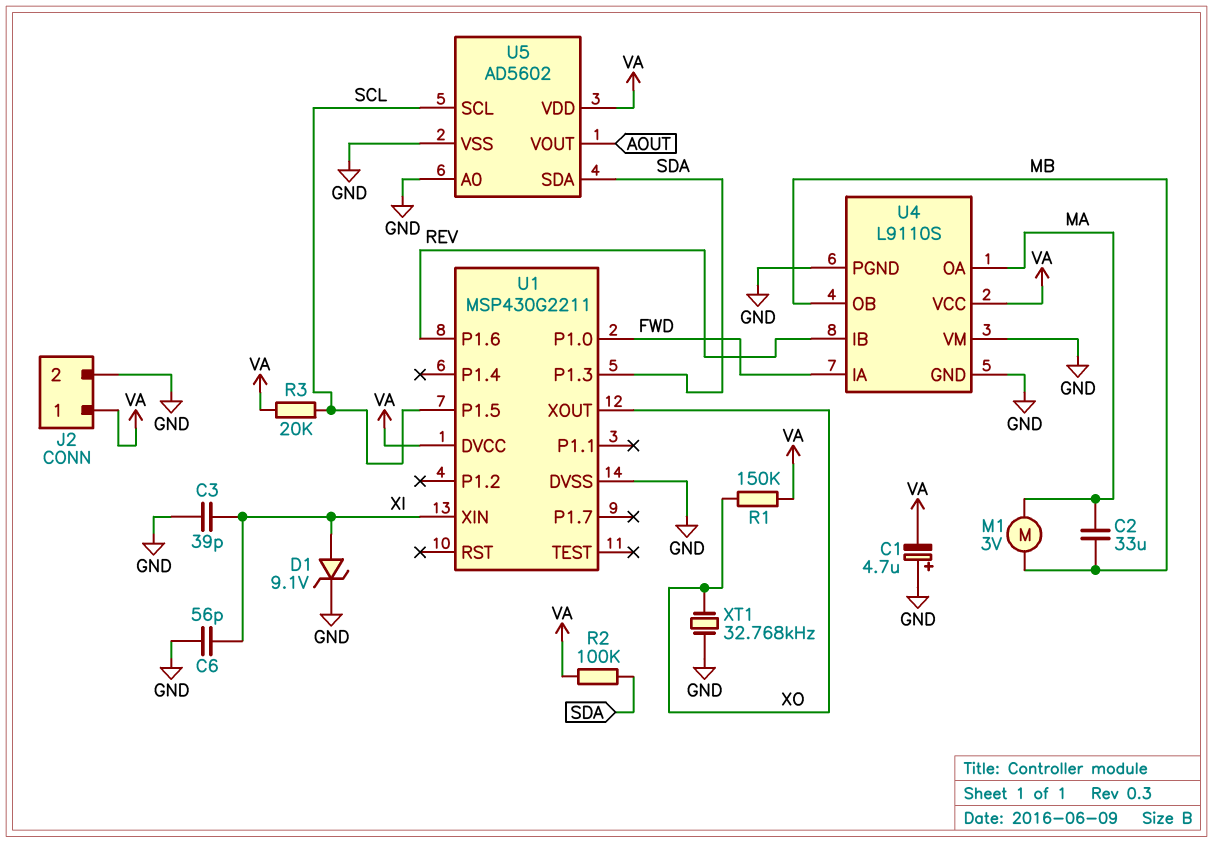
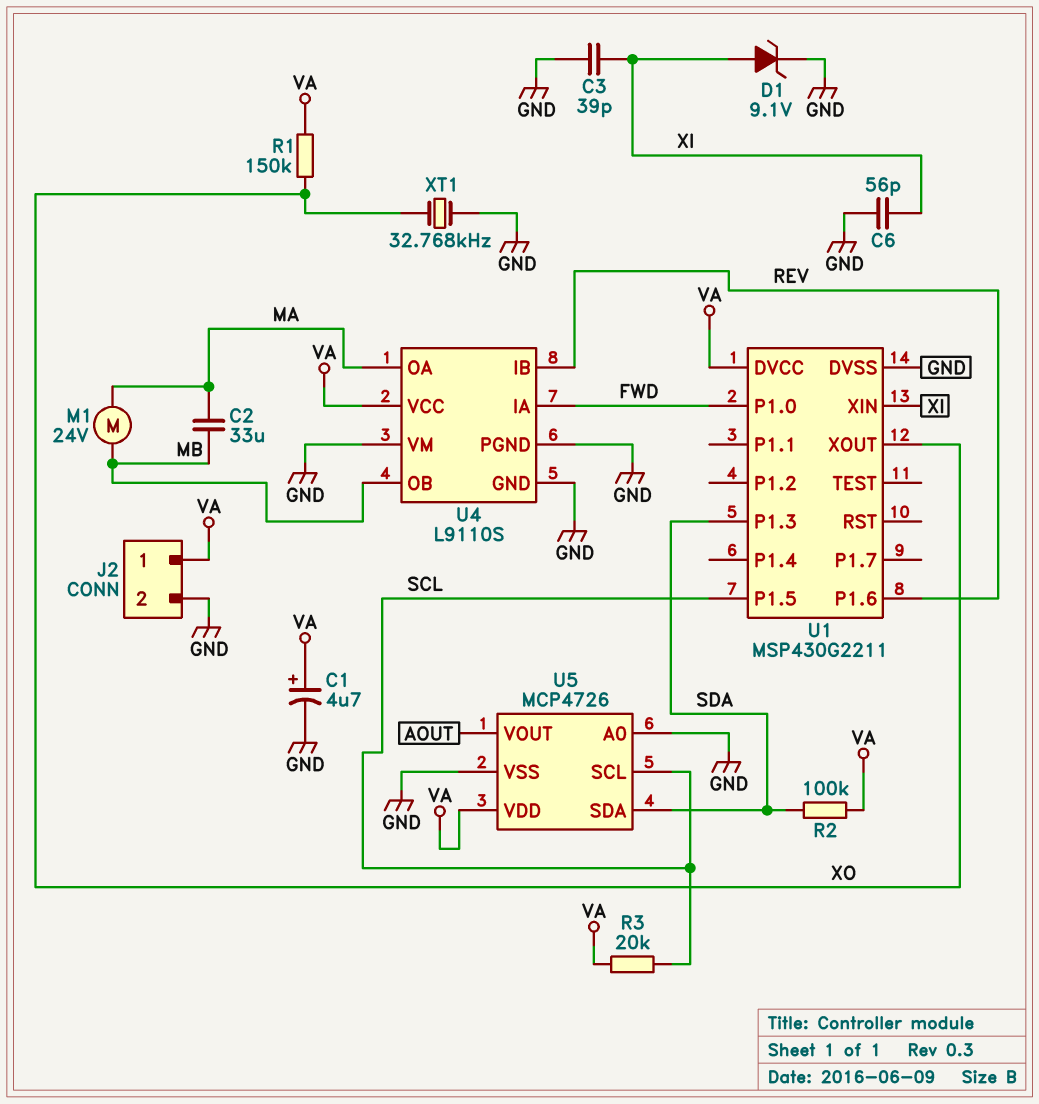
C1: 4.7uF (plus GND, minus VA) -> 4.7uF (plus VA, minus GND)
M1: motor 3V (MA, MB) -> motor 24V (MA, MB)
U5: AD5602 -> MCP4726

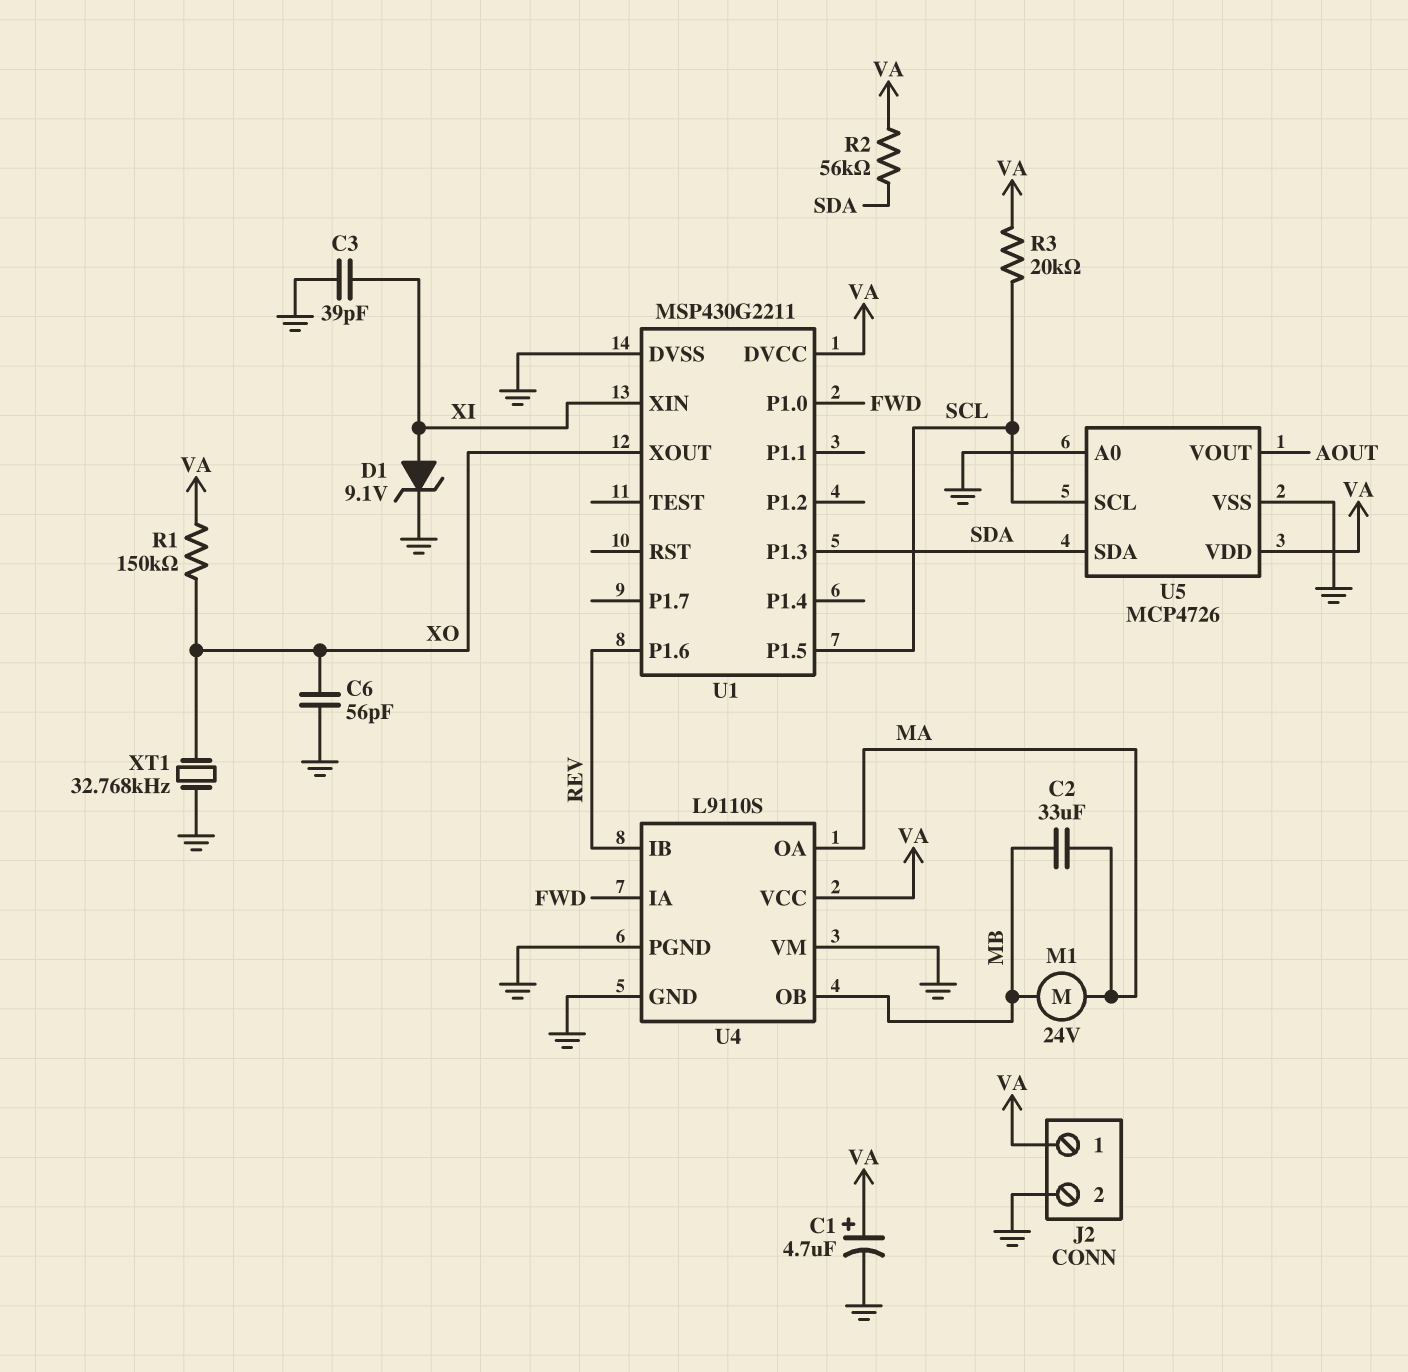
C6: 56pF (GND, XI) -> 56pF (GND, XO)
R2: 100k (SDA, VA) -> 56k (SDA, VA)

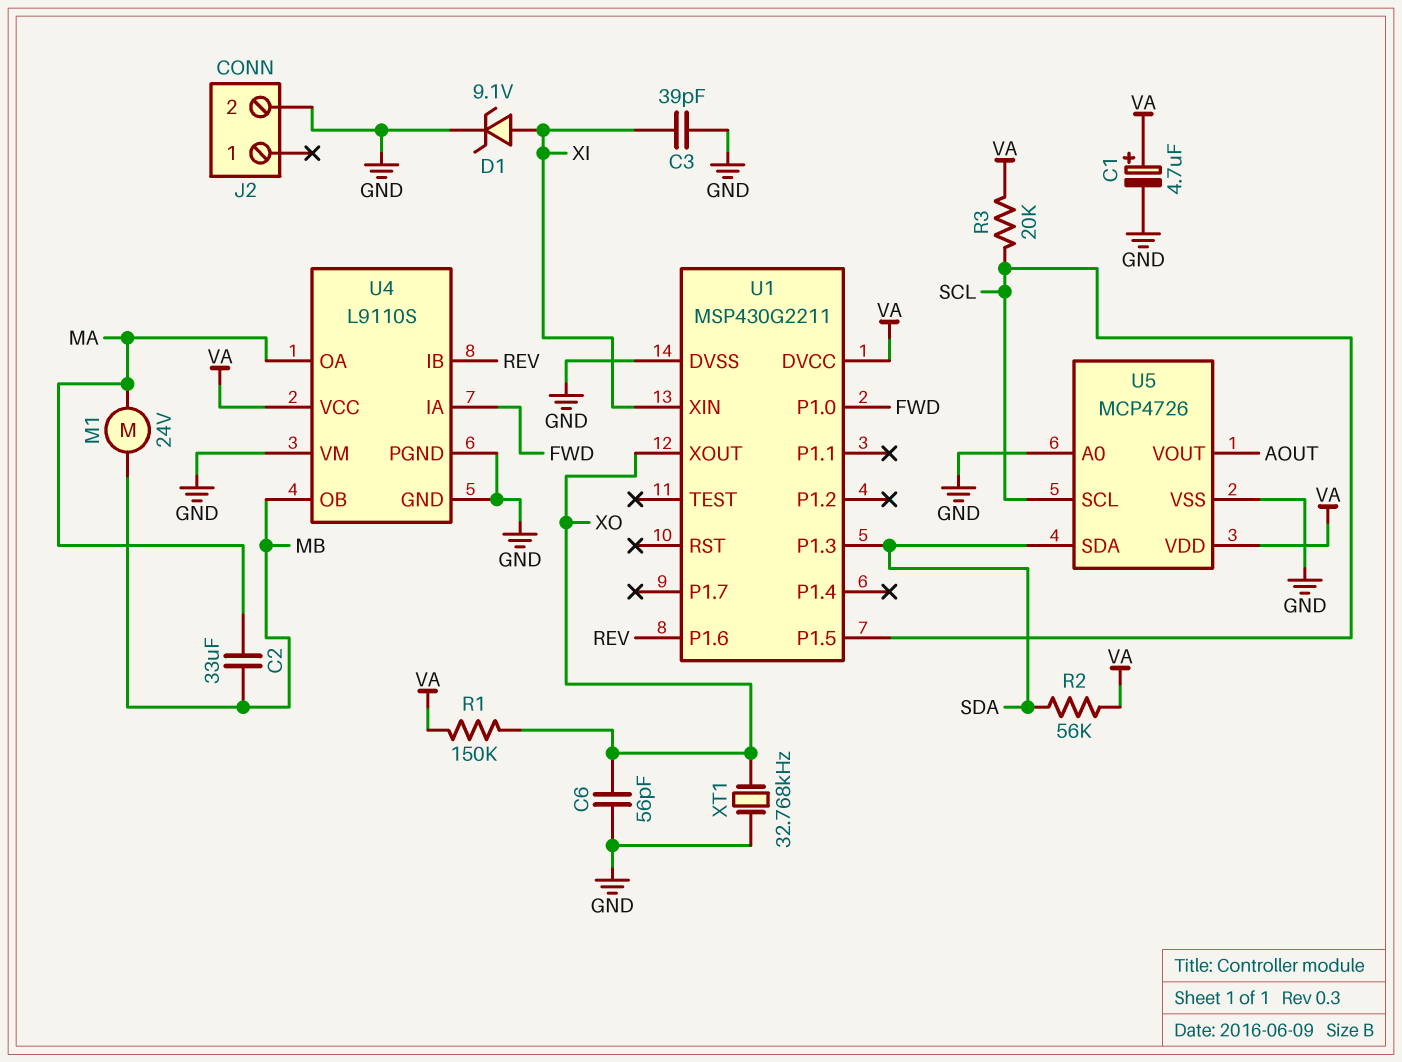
J2 pin 1: VA -> none

